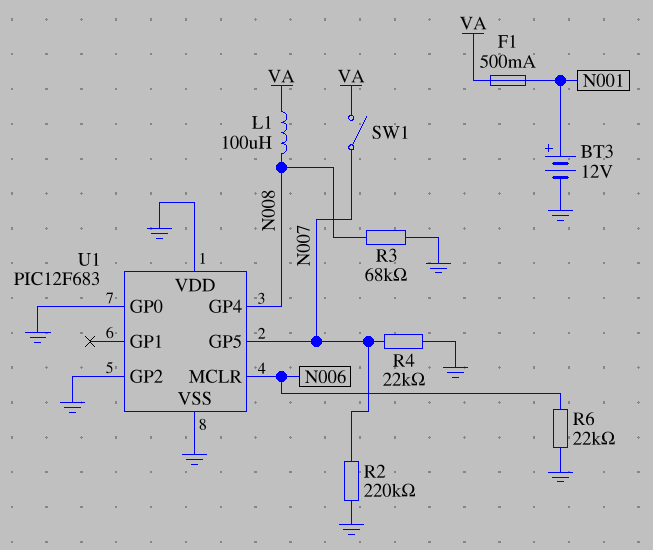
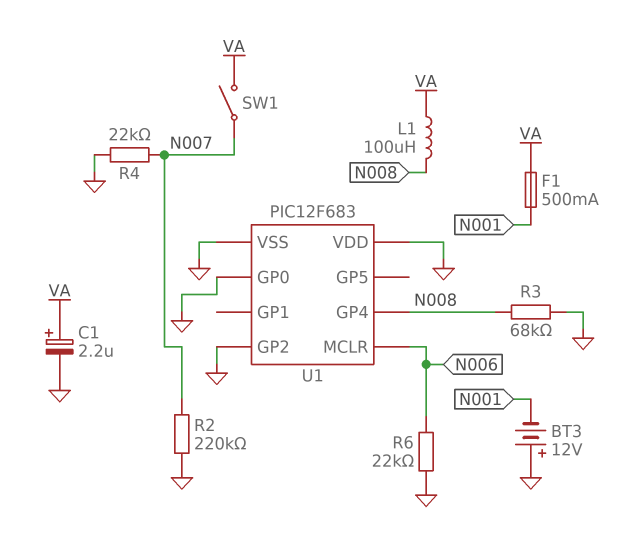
BT3: 12V (plus N001, minus GND) -> 12V (plus GND, minus N001)
C1: none -> 2.2uF (plus VA, minus GND)
U1 pin GP5: N007 -> none

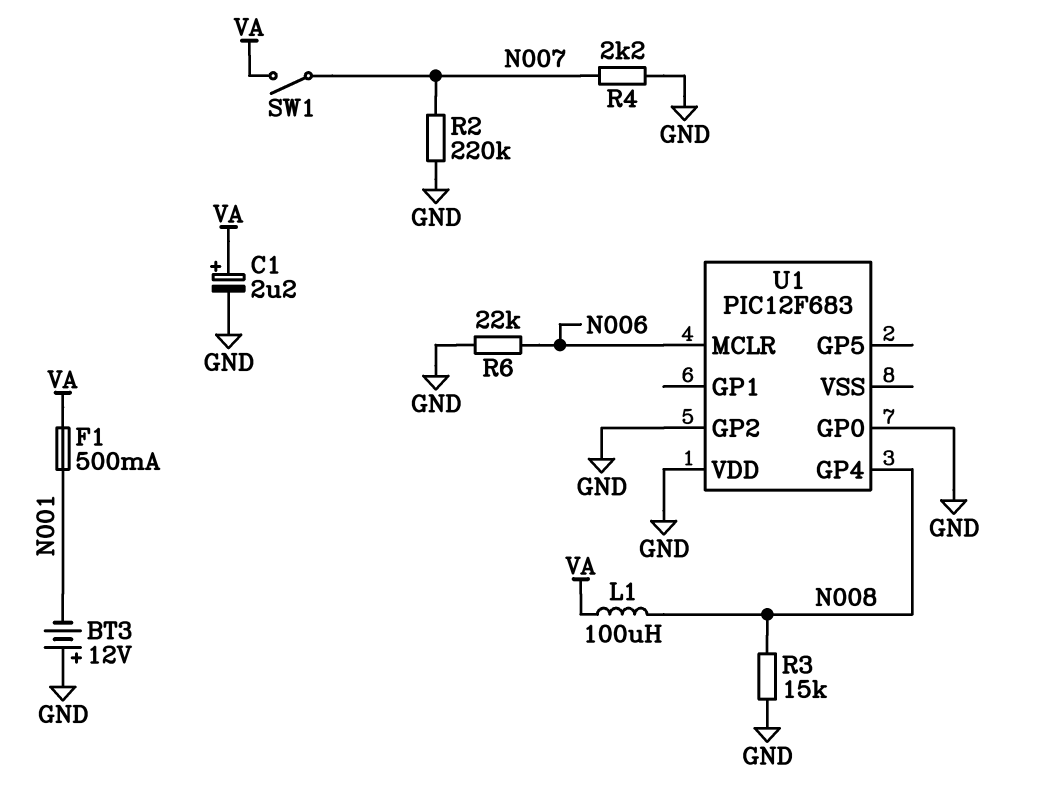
R3: 68k (GND, N008) -> 15k (GND, N008)
R4: 22k (GND, N007) -> 2.2k (GND, N007)
U1 pin VSS: GND -> none

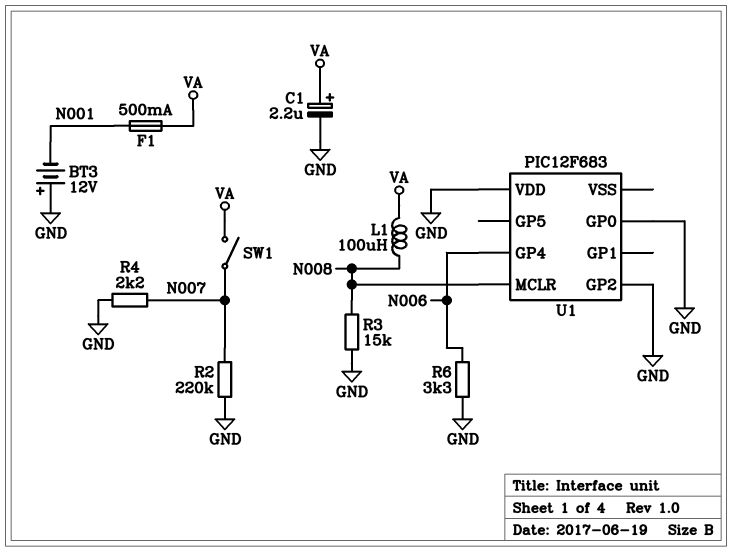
R6: 22k (GND, N006) -> 3.3k (GND, N006)
U1 pin GP4: N008 -> N006
U1 pin MCLR: N006 -> N008

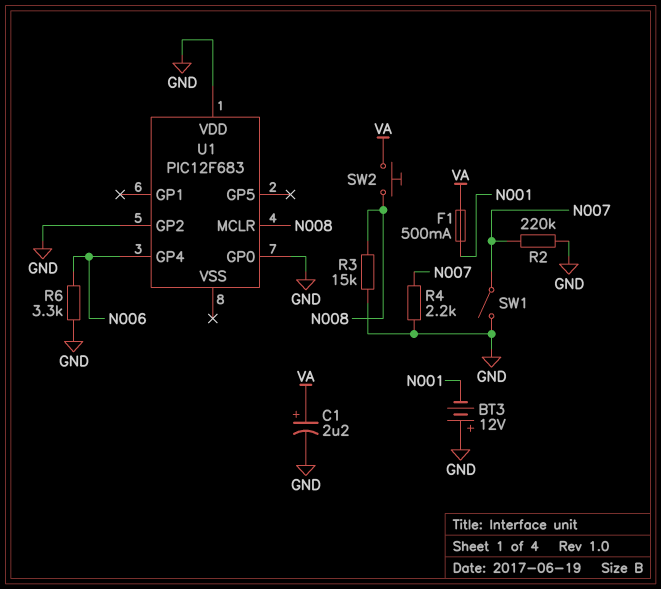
L1: 100uH (N008, VA) -> none
SW1: switch (N007, VA) -> switch (GND, N007)
SW2: none -> button (N008, VA)

